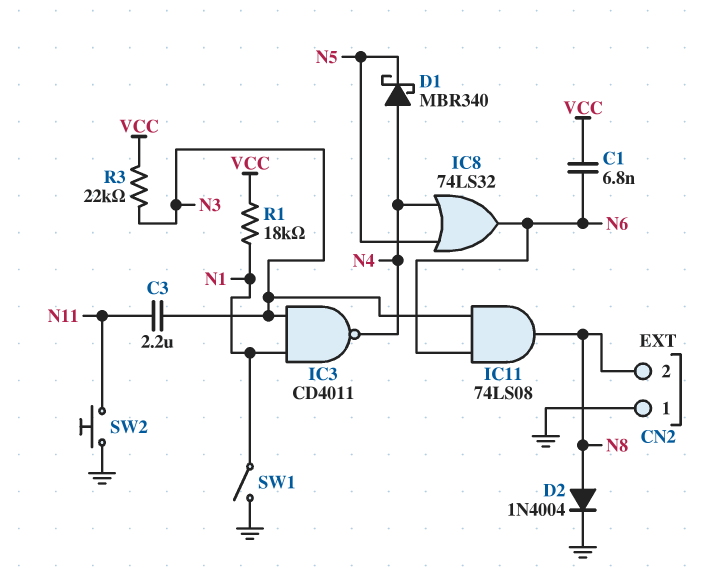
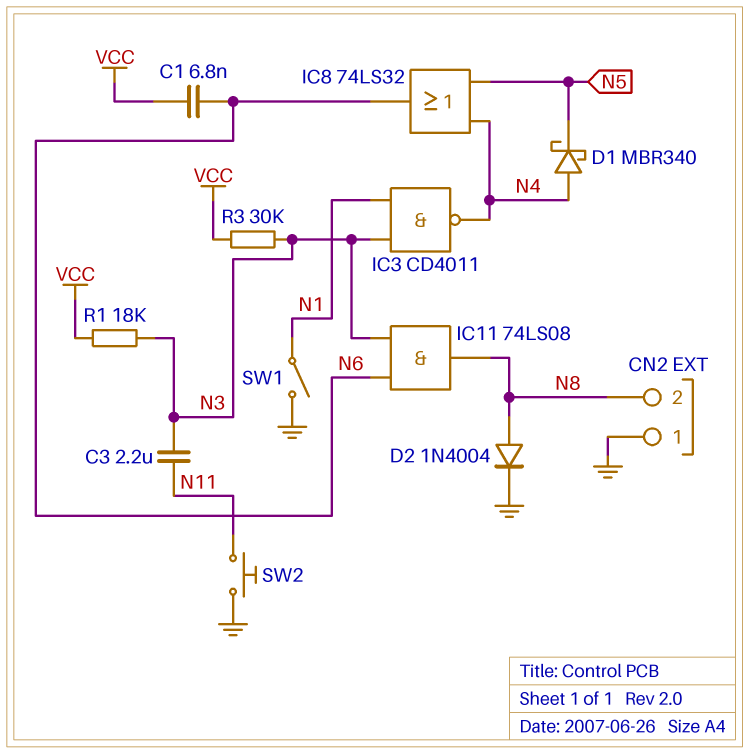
R1: 18k (N1, VCC) -> 18k (N3, VCC)
R3: 22k (N3, VCC) -> 30k (N3, VCC)

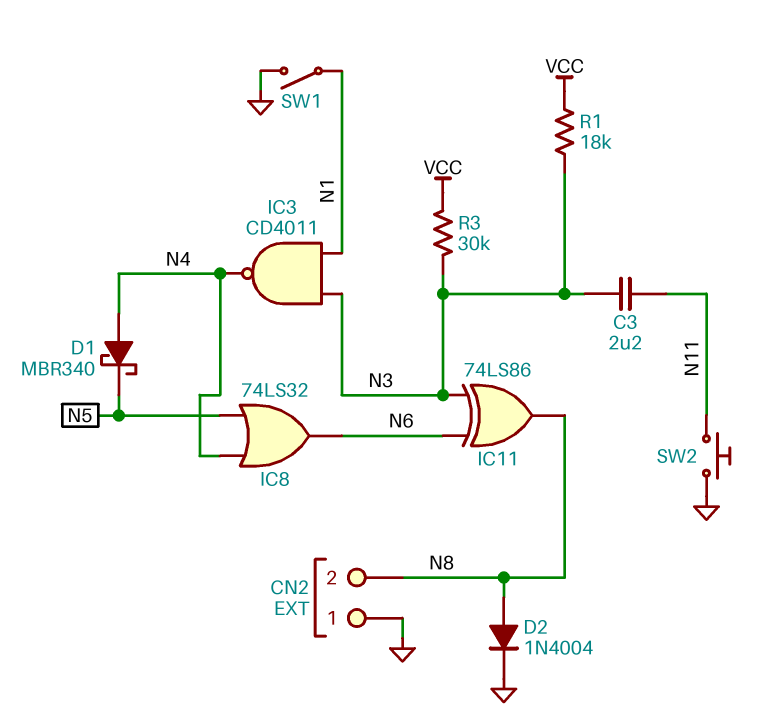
C1: 6.8nF (N6, VCC) -> none
IC11: AND 74LS08 (in N3, in N6, out N8) -> XOR 74LS86 (in N3, in N6, out N8)

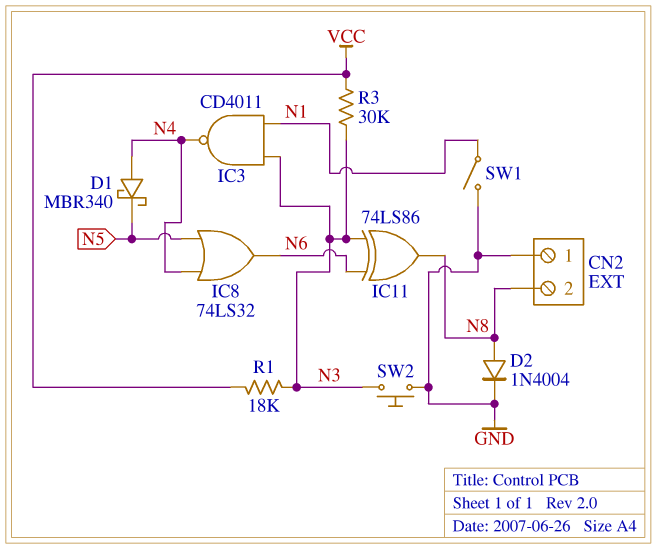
C3: 2.2uF (N3, N11) -> none
SW2: button (GND, N11) -> button (GND, N3)

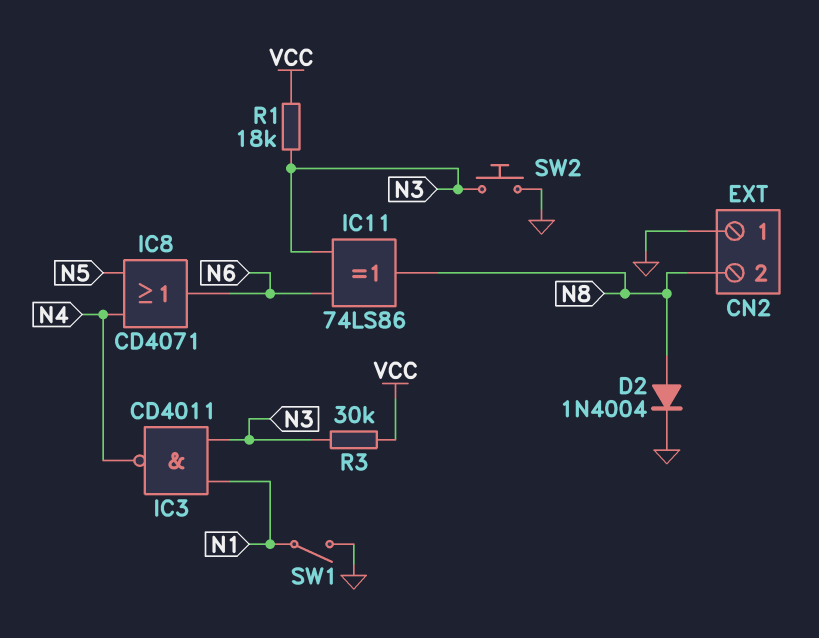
D1: schottky MBR340 (A N4, K N5) -> none
IC8: OR 74LS32 (in N4, in N5, out N6) -> OR CD4071 (in N4, in N5, out N6)

